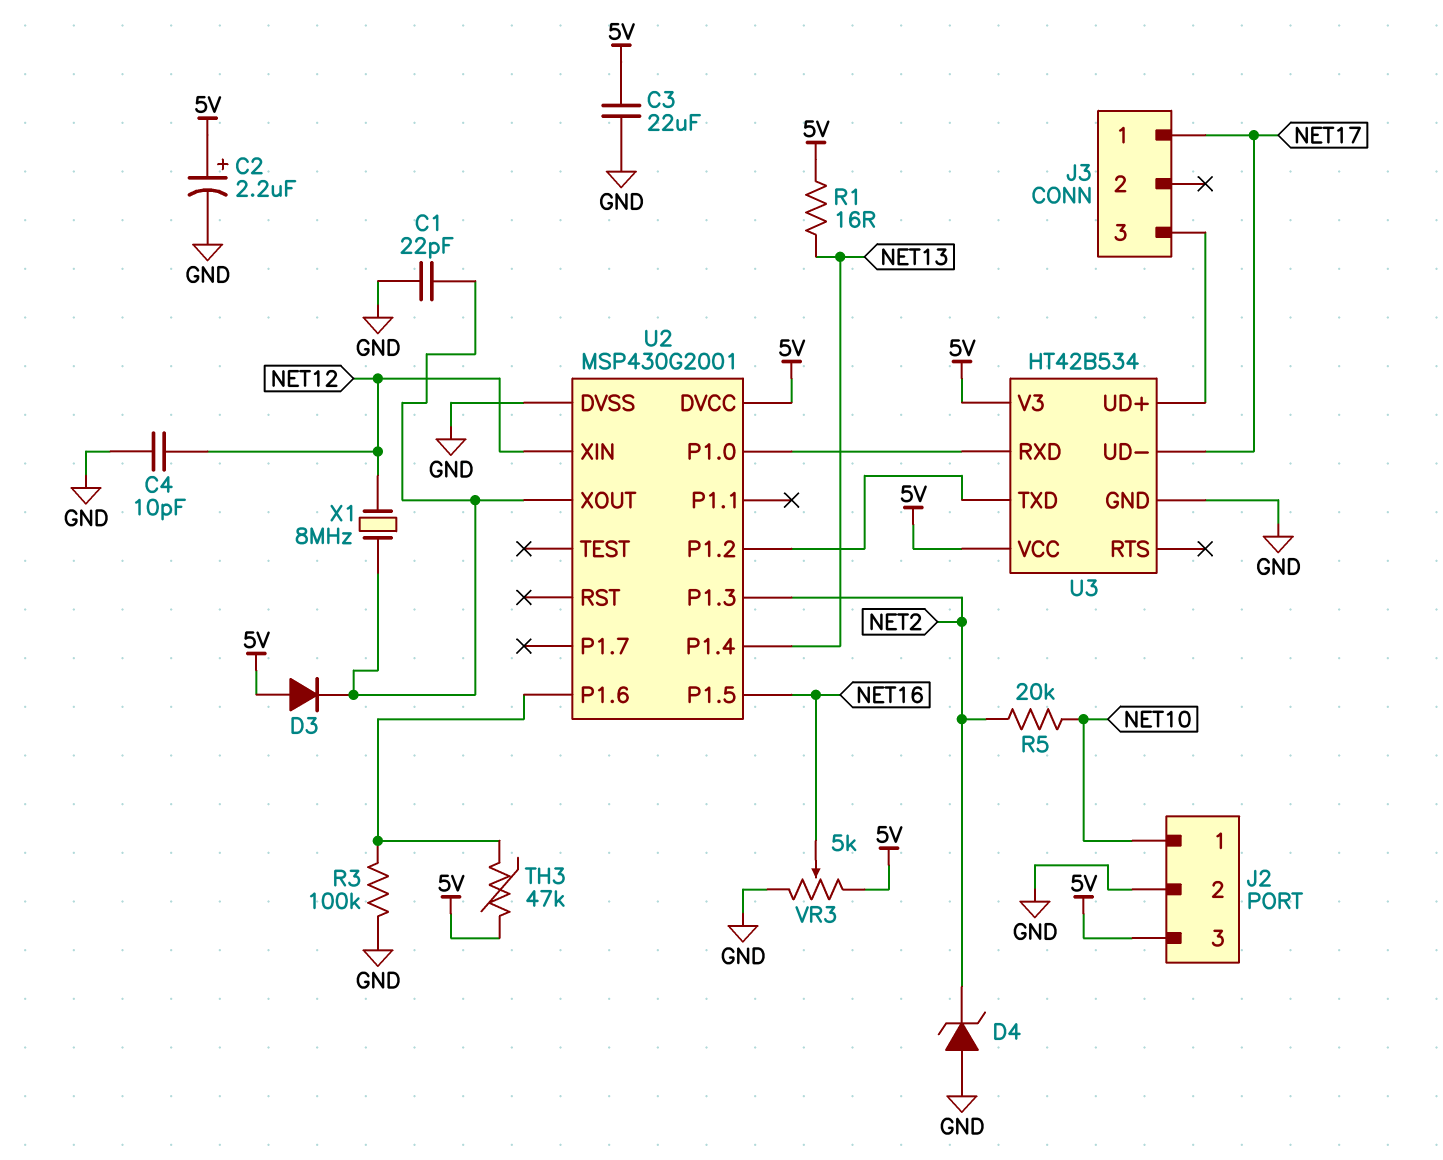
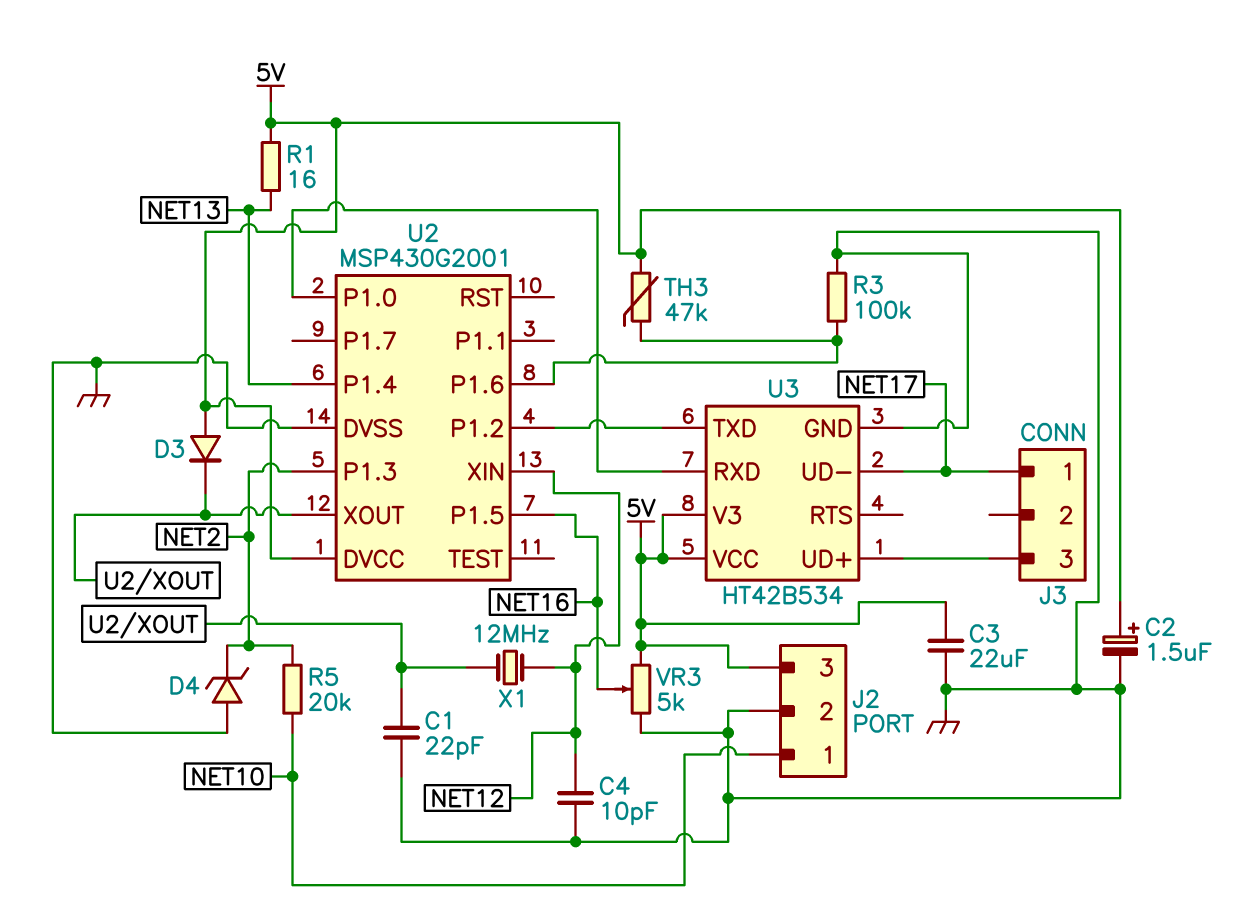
C2: 2.2uF (plus 5V, minus GND) -> 1.5uF (plus 5V, minus GND)
X1: 8MHz (NET12, U2/XOUT) -> 12MHz (NET12, U2/XOUT)

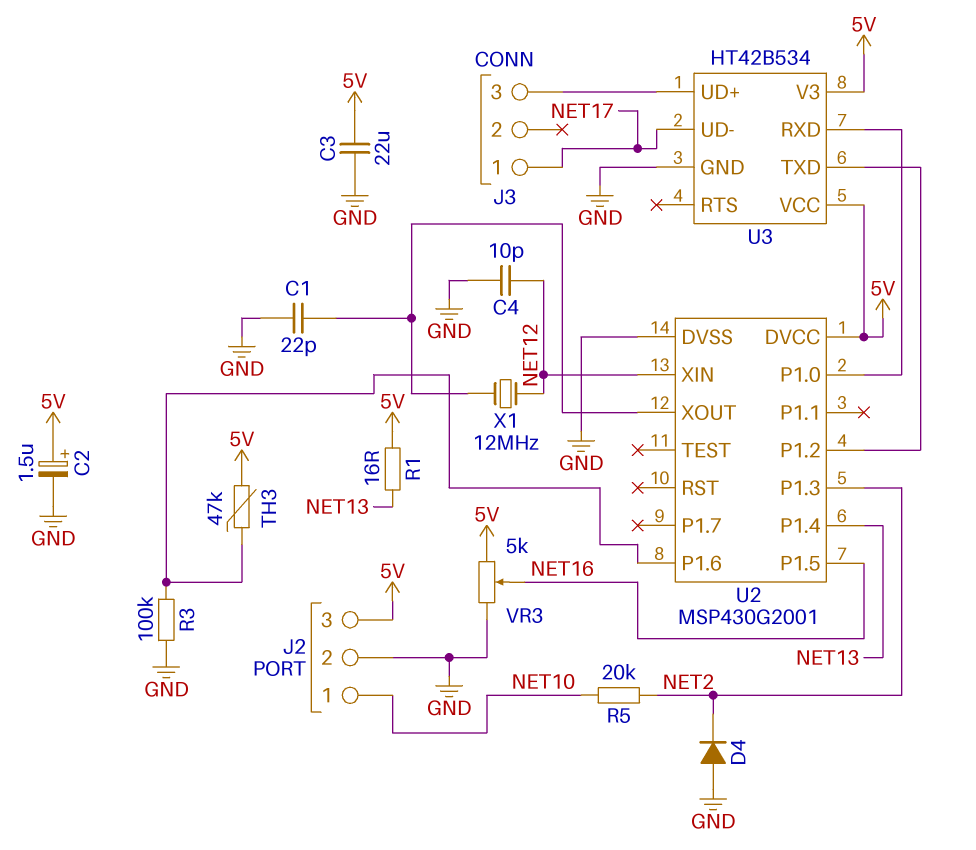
D3: diode (A 5V, K U2/XOUT) -> none
D4: zener (A GND, K NET2) -> diode (A GND, K NET2)

